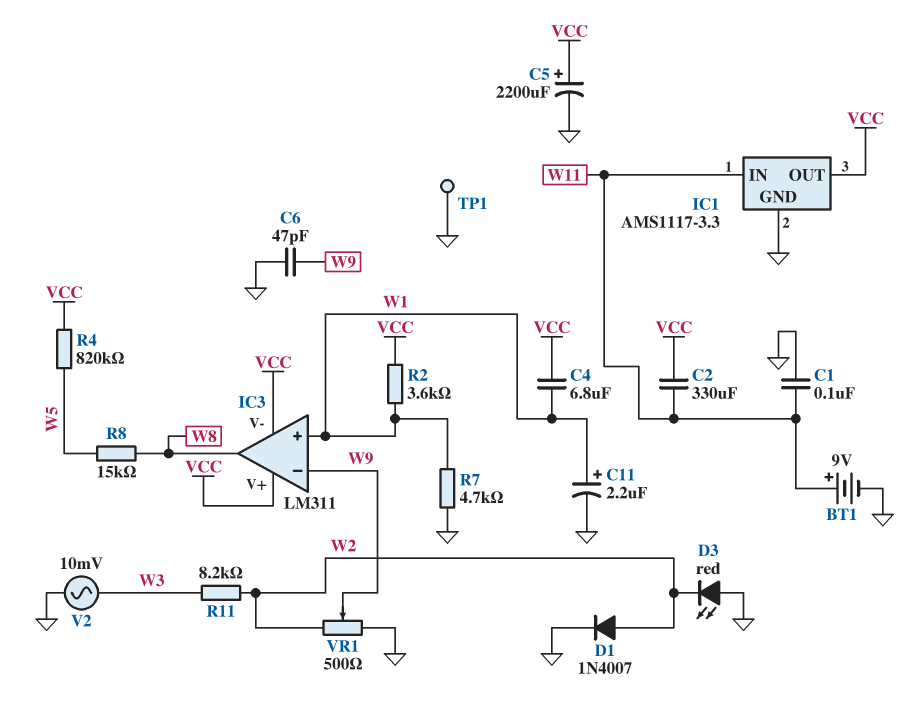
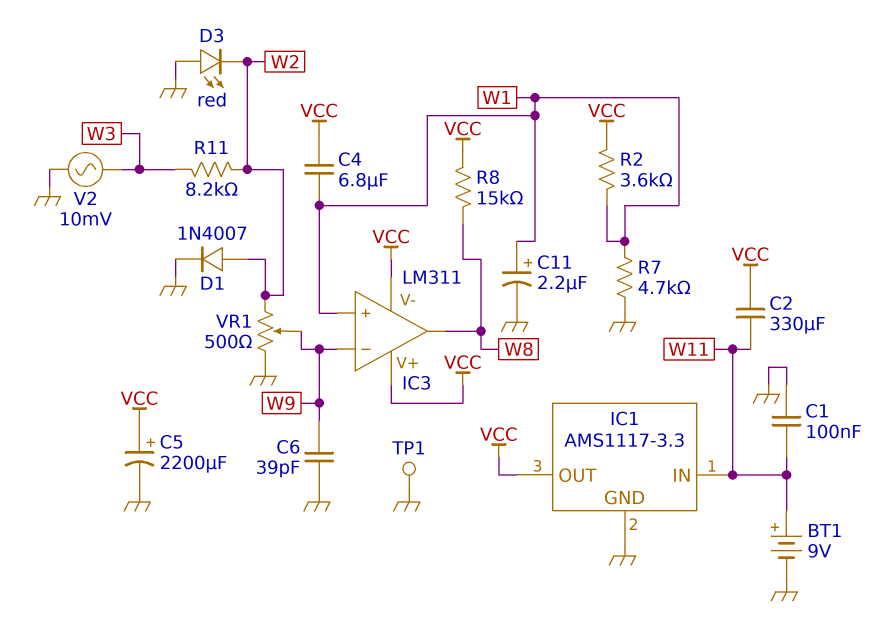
C6: 47pF (GND, W9) -> 39pF (GND, W9)
R4: 820k (VCC, W5) -> none
R8: 15k (W5, W8) -> 15k (VCC, W8)

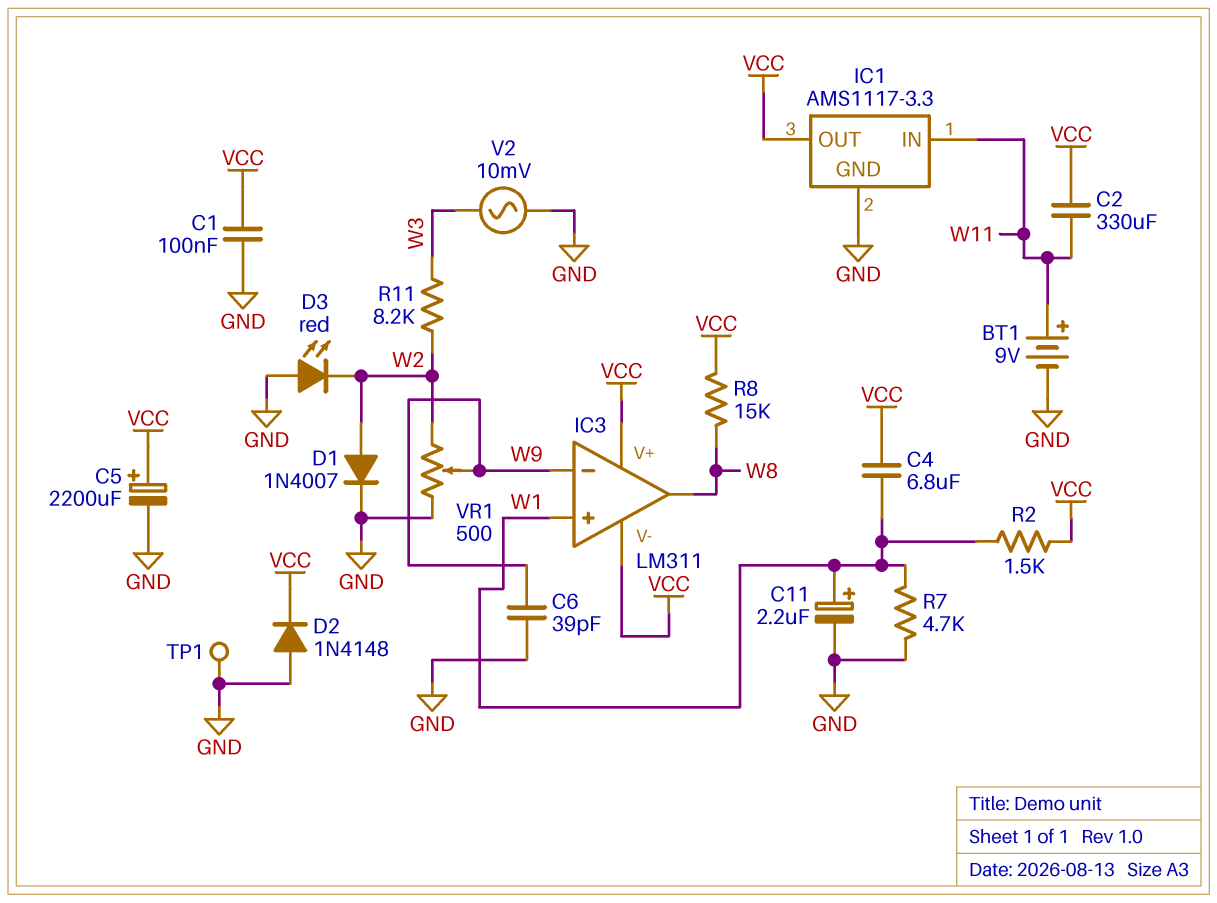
C1: 100nF (GND, W11) -> 100nF (GND, VCC)
D2: none -> diode 1N4148 (A GND, K VCC)
R2: 3.6k (VCC, W1) -> 1.5k (VCC, W1)

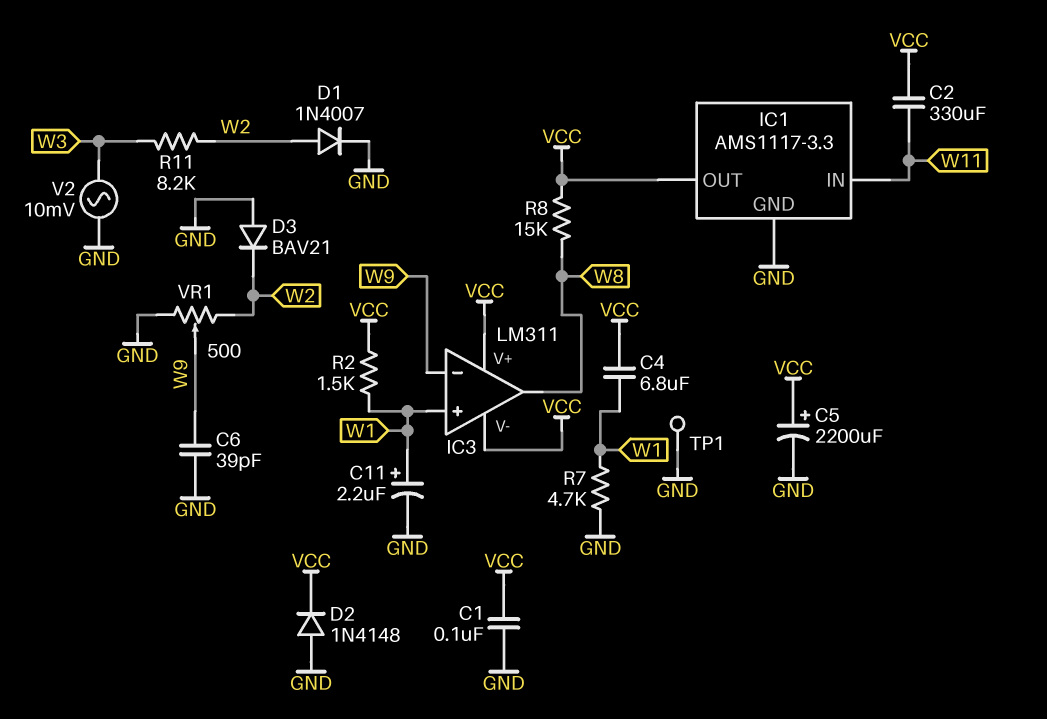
BT1: 9V (plus W11, minus GND) -> none
D3: LED red (A GND, K W2) -> diode BAV21 (A GND, K W2)

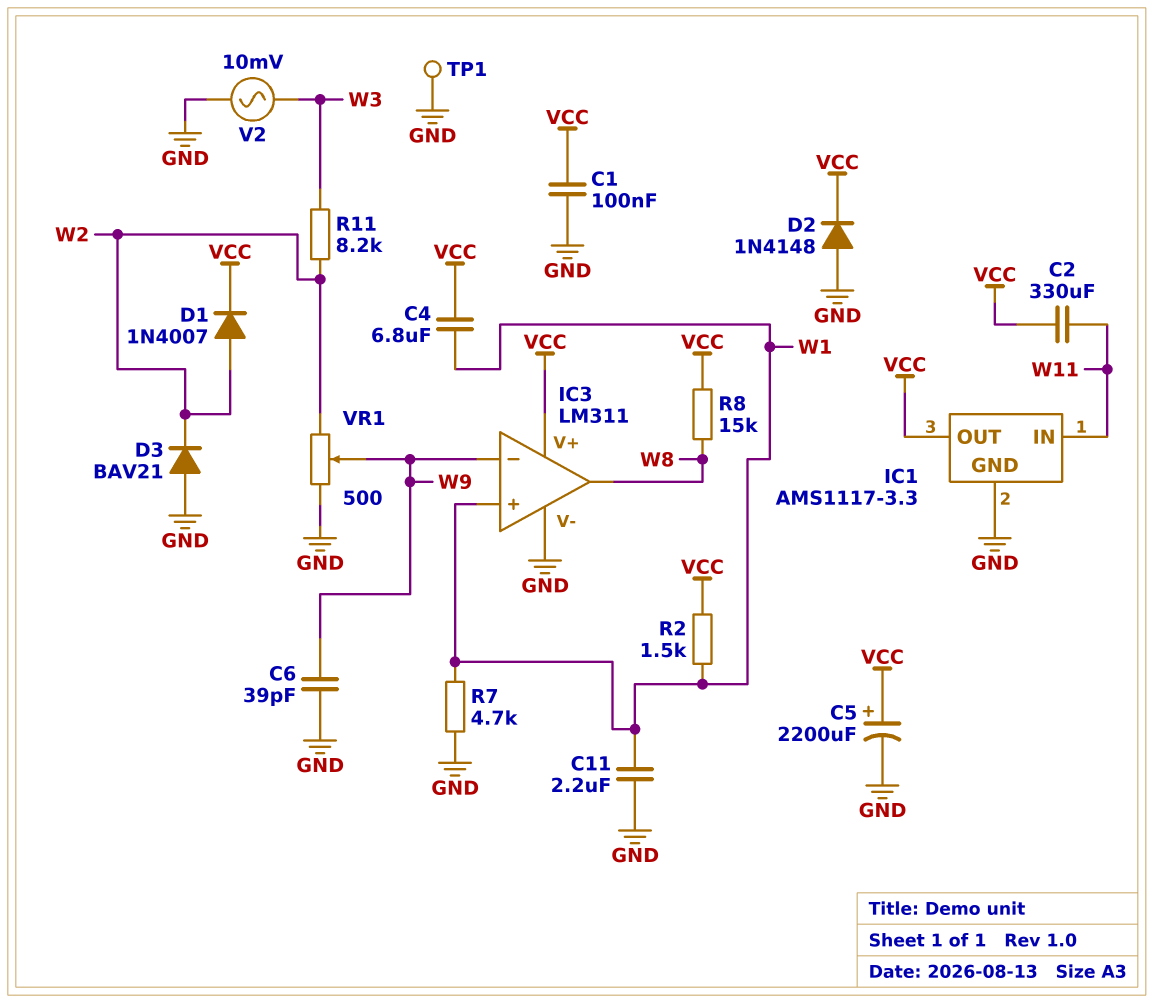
C11: 2.2uF (plus W1, minus GND) -> 2.2uF (GND, W1)
D1: diode 1N4007 (A W2, K GND) -> diode 1N4007 (A W2, K VCC)
IC3 pin V-: VCC -> GND

